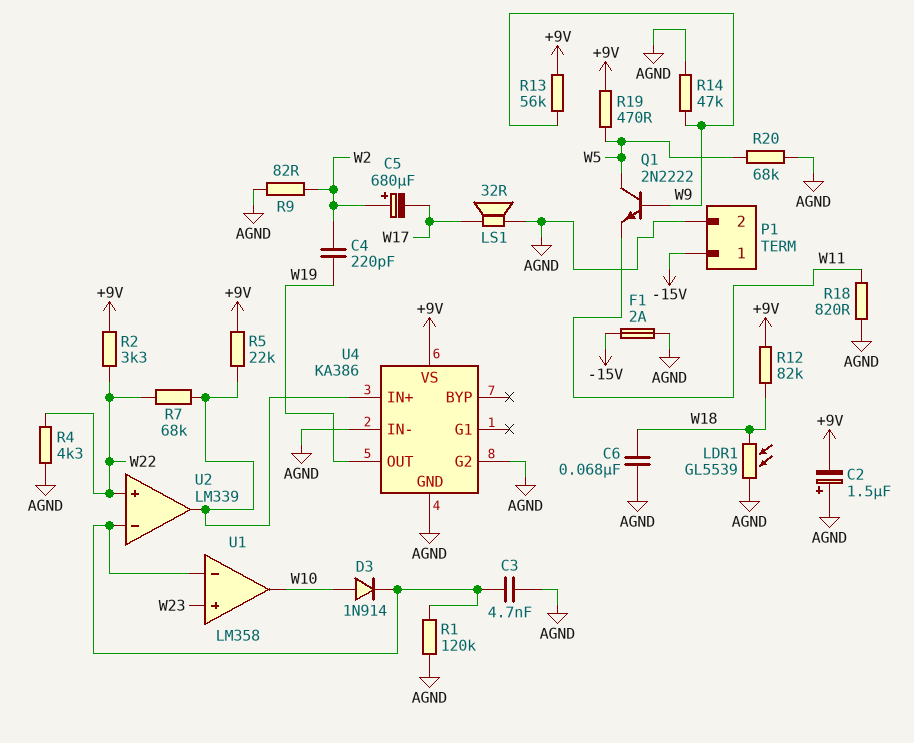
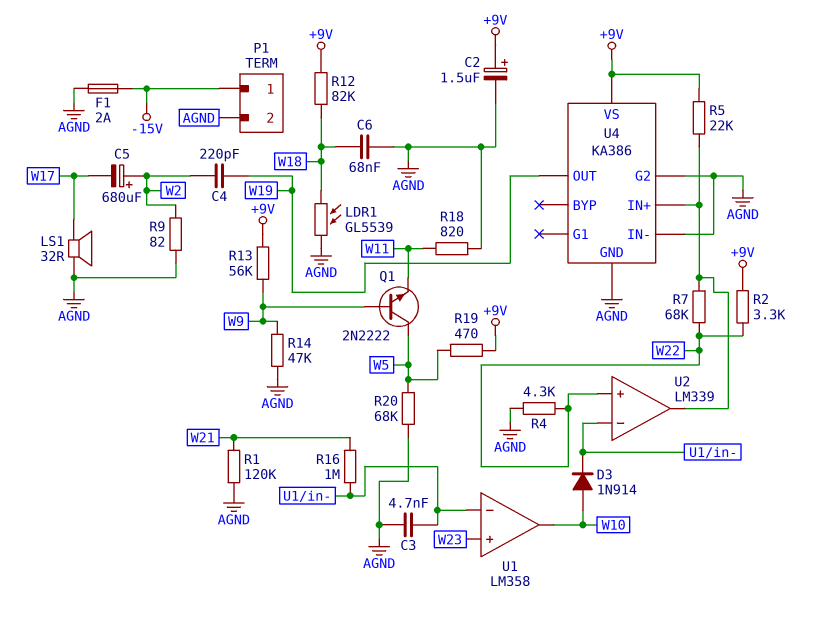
C2: 1.5uF (plus AGND, minus +9V) -> 1.5uF (plus +9V, minus AGND)
R1: 120k (AGND, U1/in-) -> 120k (AGND, W21)
R16: none -> 1M (U1/in-, W21)

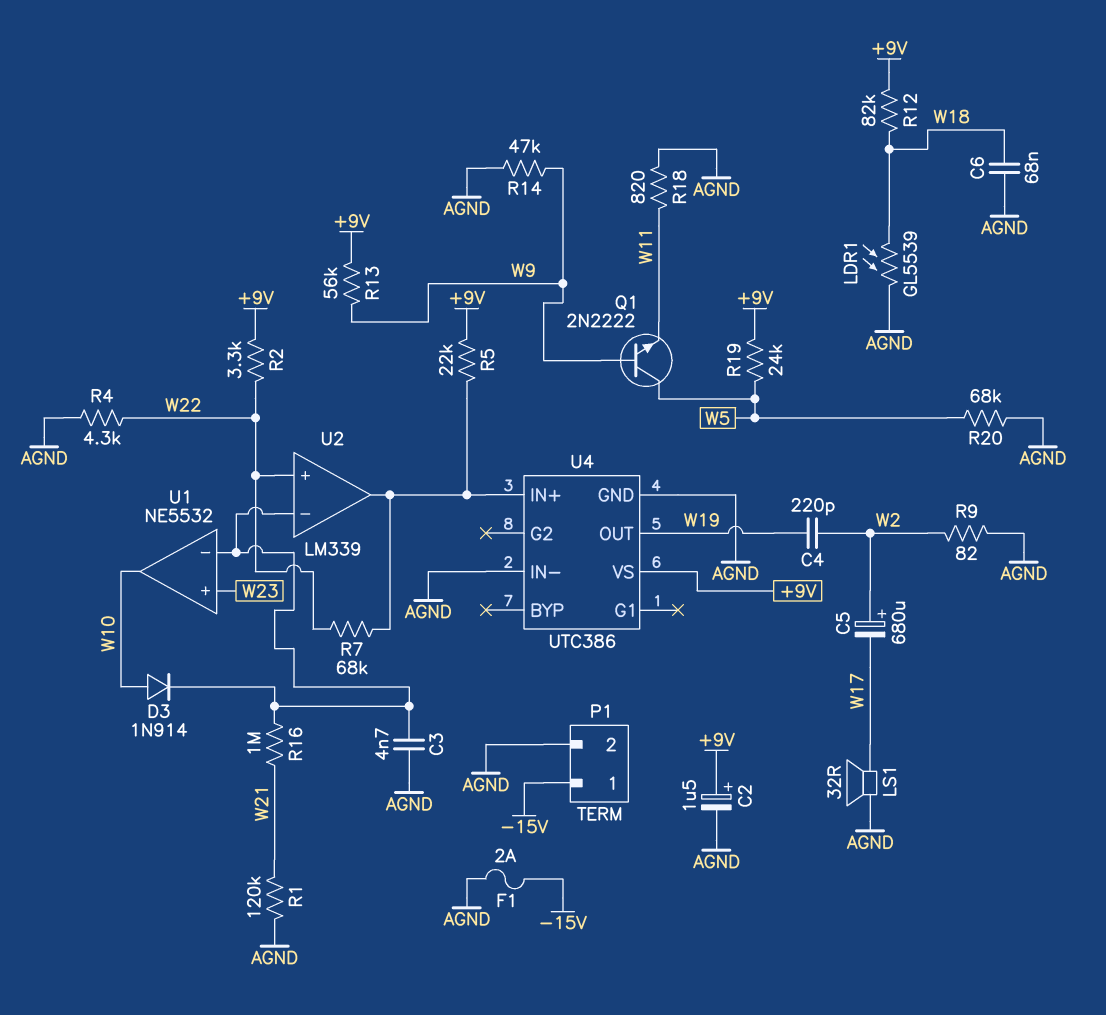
R19: 470 (+9V, W5) -> 24k (+9V, W5)
U1: LM358 -> NE5532
U4: KA386 -> UTC386
U4 pin G2: AGND -> none

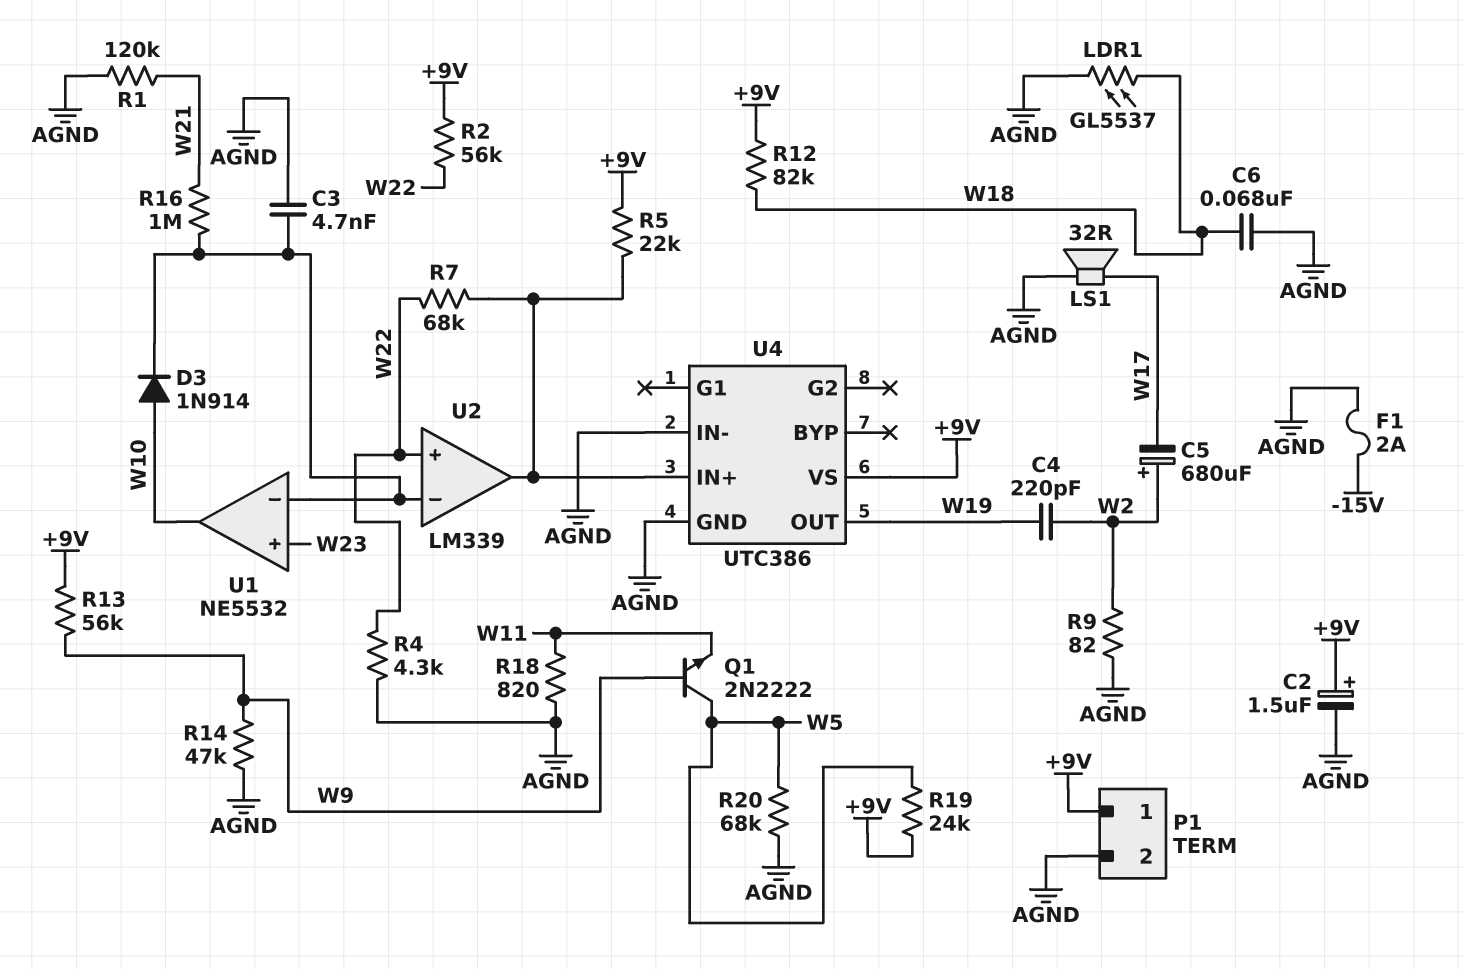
LDR1: GL5539 (AGND, W18) -> GL5537 (AGND, W18)
P1 pin 1: -15V -> +9V
R2: 3.3k (+9V, W22) -> 56k (+9V, W22)

